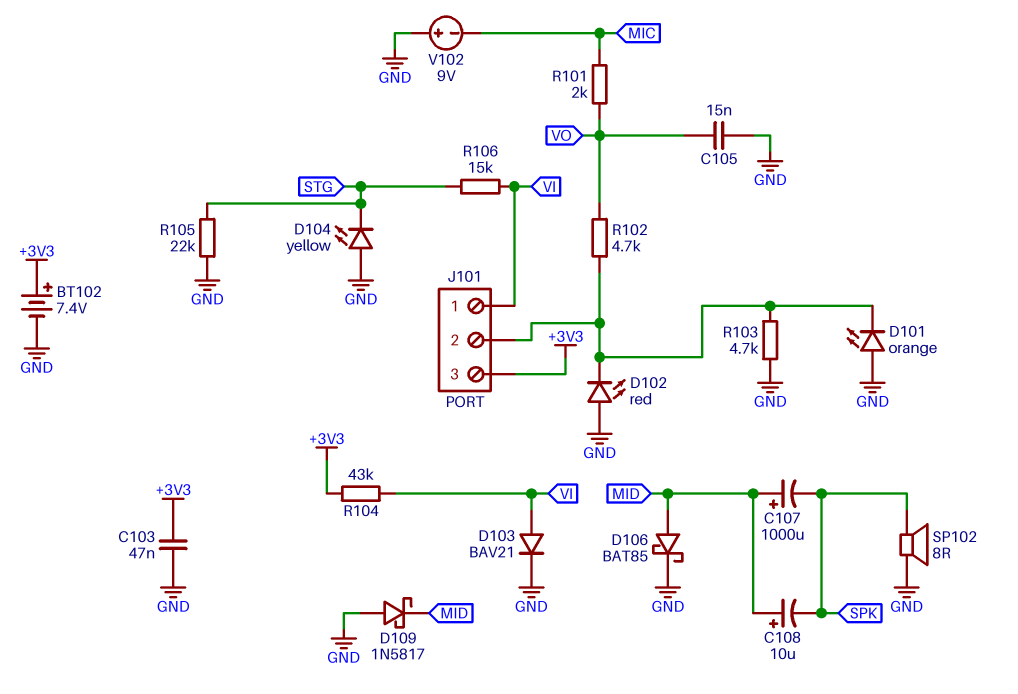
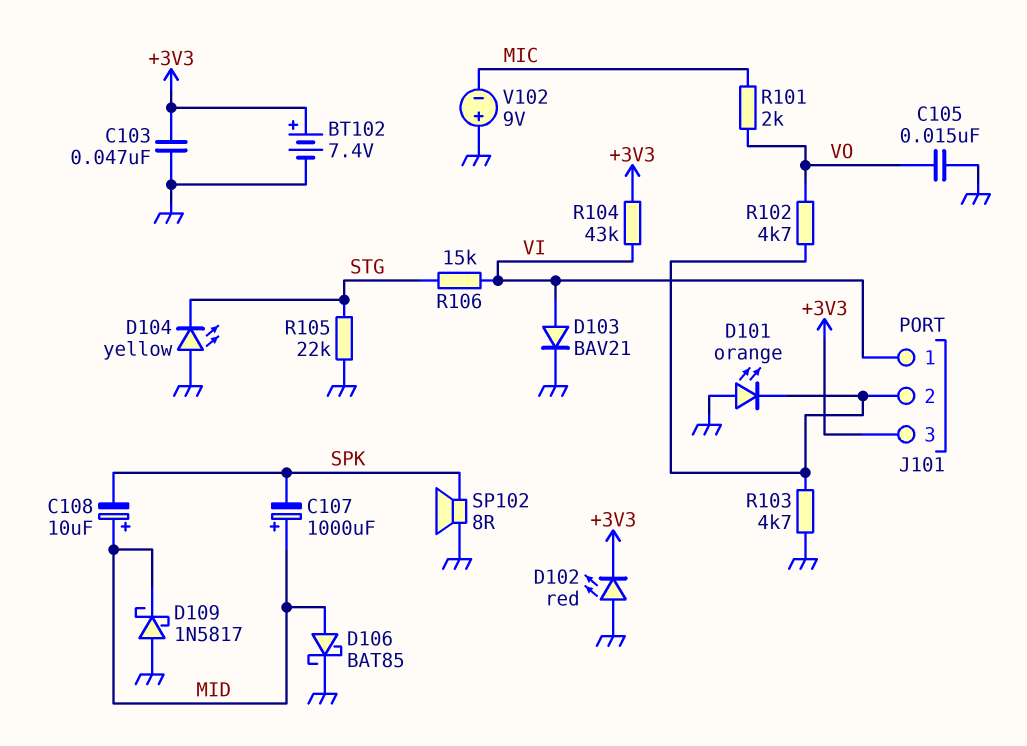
D102: LED red (A GND, K J101/2) -> LED red (A GND, K +3V3)

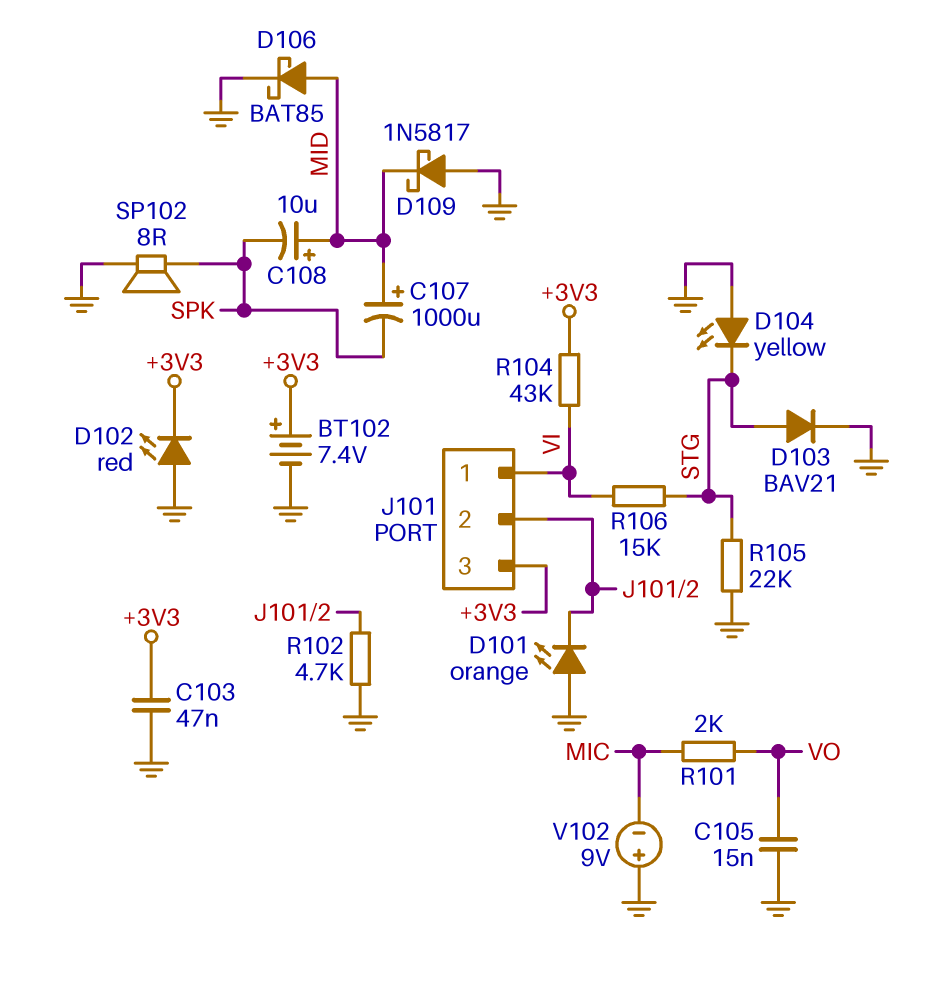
D103: diode BAV21 (A VI, K GND) -> diode BAV21 (A STG, K GND)
R102: 4.7k (J101/2, VO) -> 4.7k (GND, J101/2)
R103: 4.7k (GND, J101/2) -> none

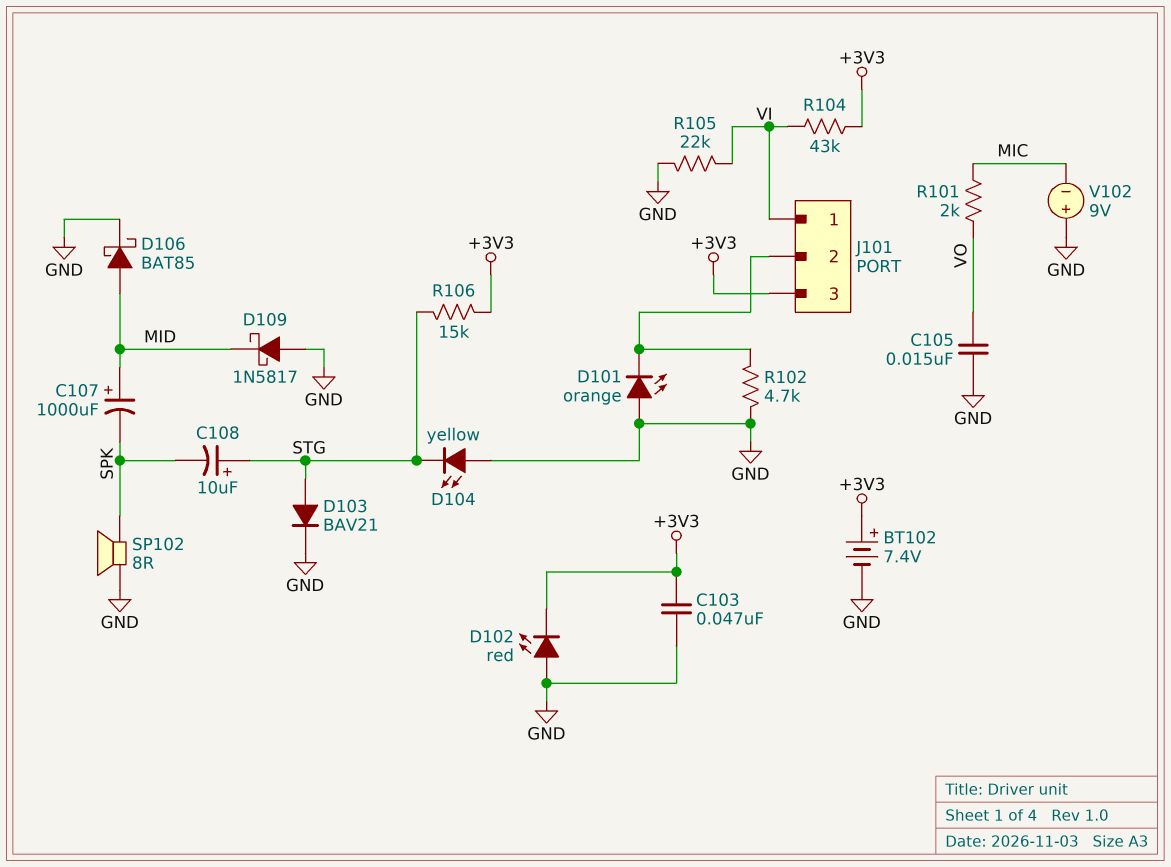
C108: 10uF (plus MID, minus SPK) -> 10uF (plus STG, minus SPK)
R105: 22k (GND, STG) -> 22k (GND, VI)
R106: 15k (STG, VI) -> 15k (+3V3, STG)

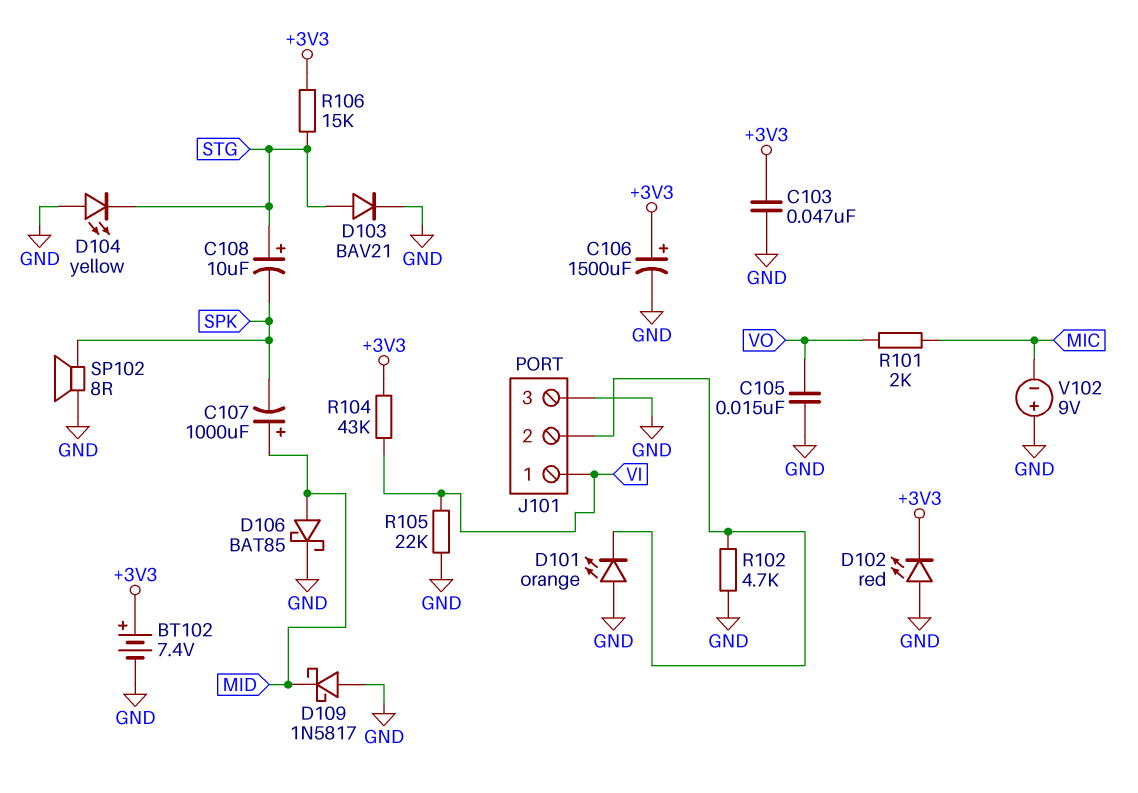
C106: none -> 1500uF (plus +3V3, minus GND)
J101 pin 3: +3V3 -> GND

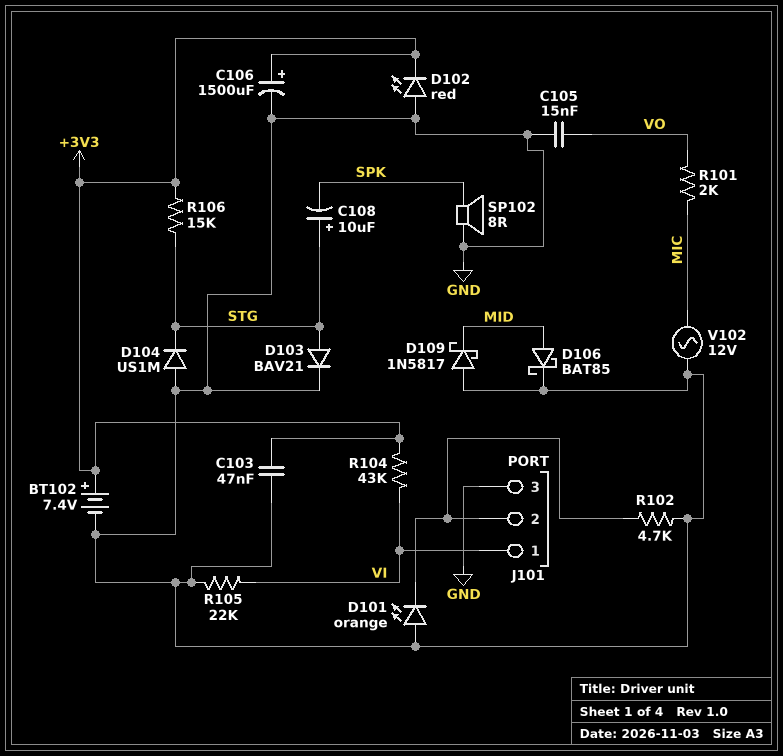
C107: 1000uF (plus MID, minus SPK) -> none
D104: LED yellow (A GND, K STG) -> diode US1M (A GND, K STG)
V102: 9V (plus GND, minus MIC) -> AC 12V (GND, MIC)

